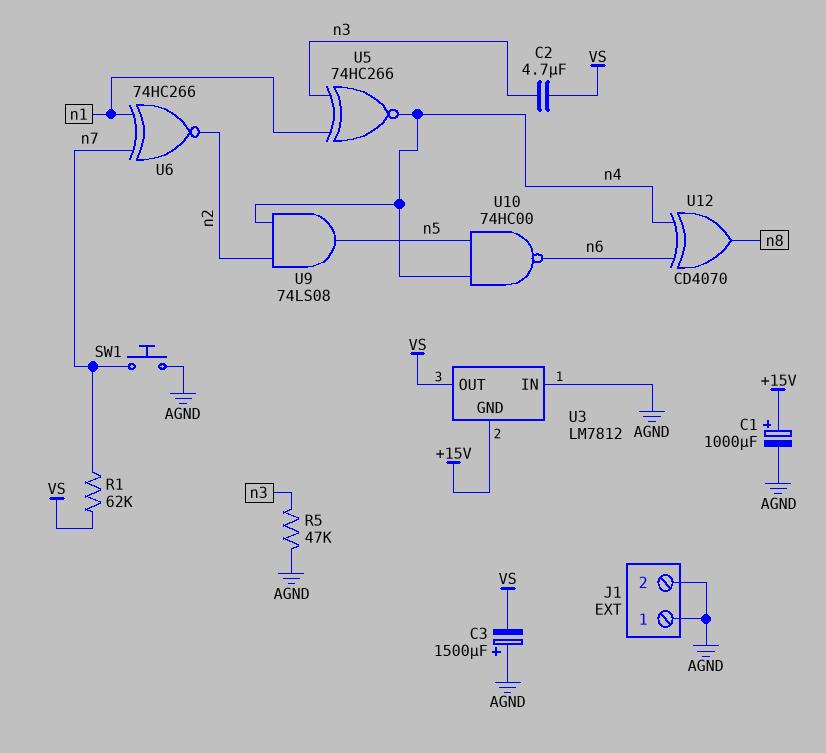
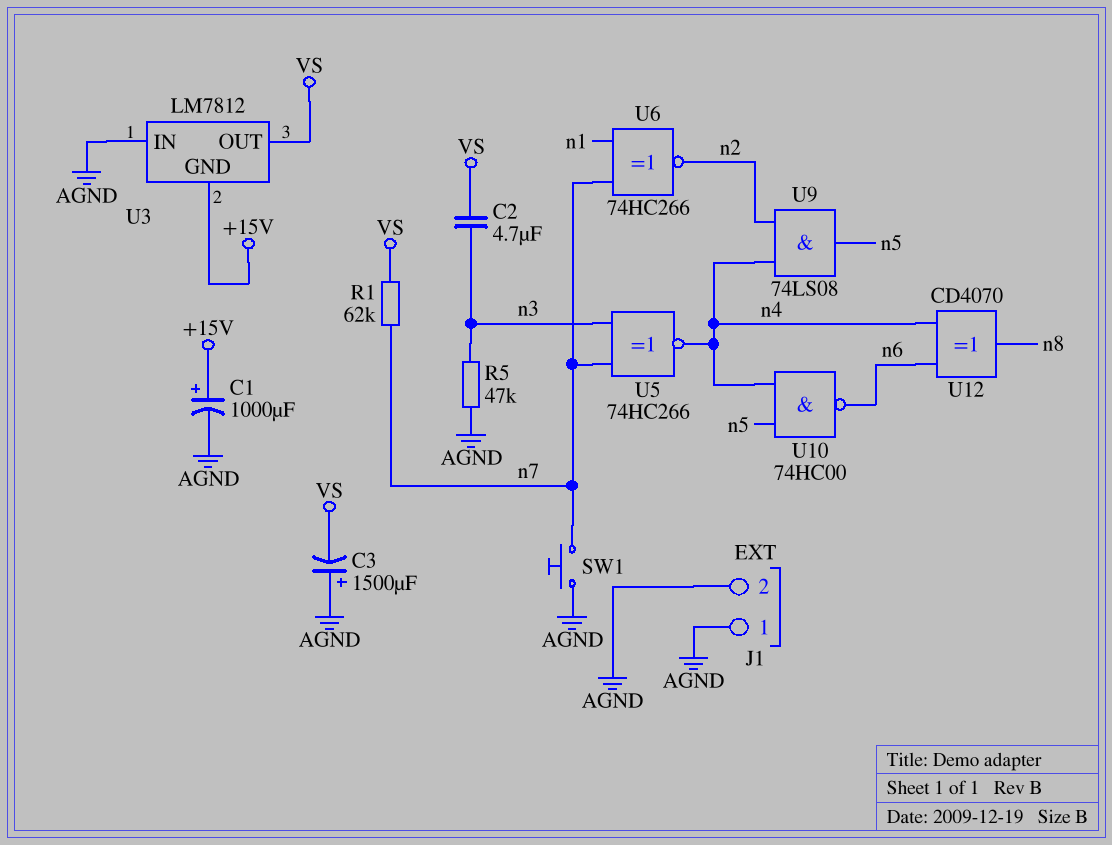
U5: XNOR 74HC266 (in n1, in n3, out n4) -> XNOR 74HC266 (in n3, in n7, out n4)

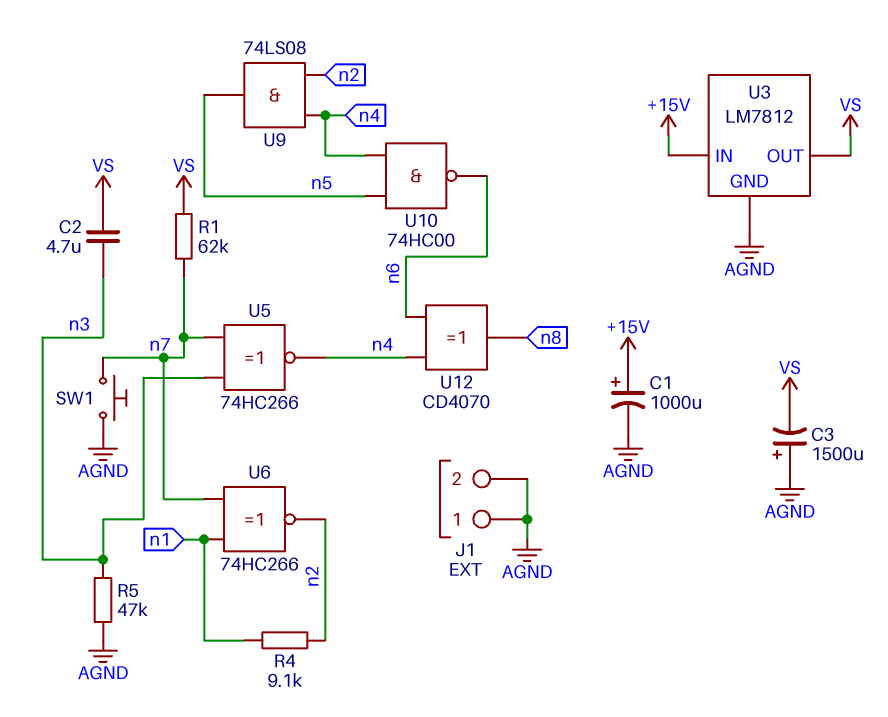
R4: none -> 9.1k (n1, n2)
U3 pin GND: +15V -> AGND
U3 pin IN: AGND -> +15V

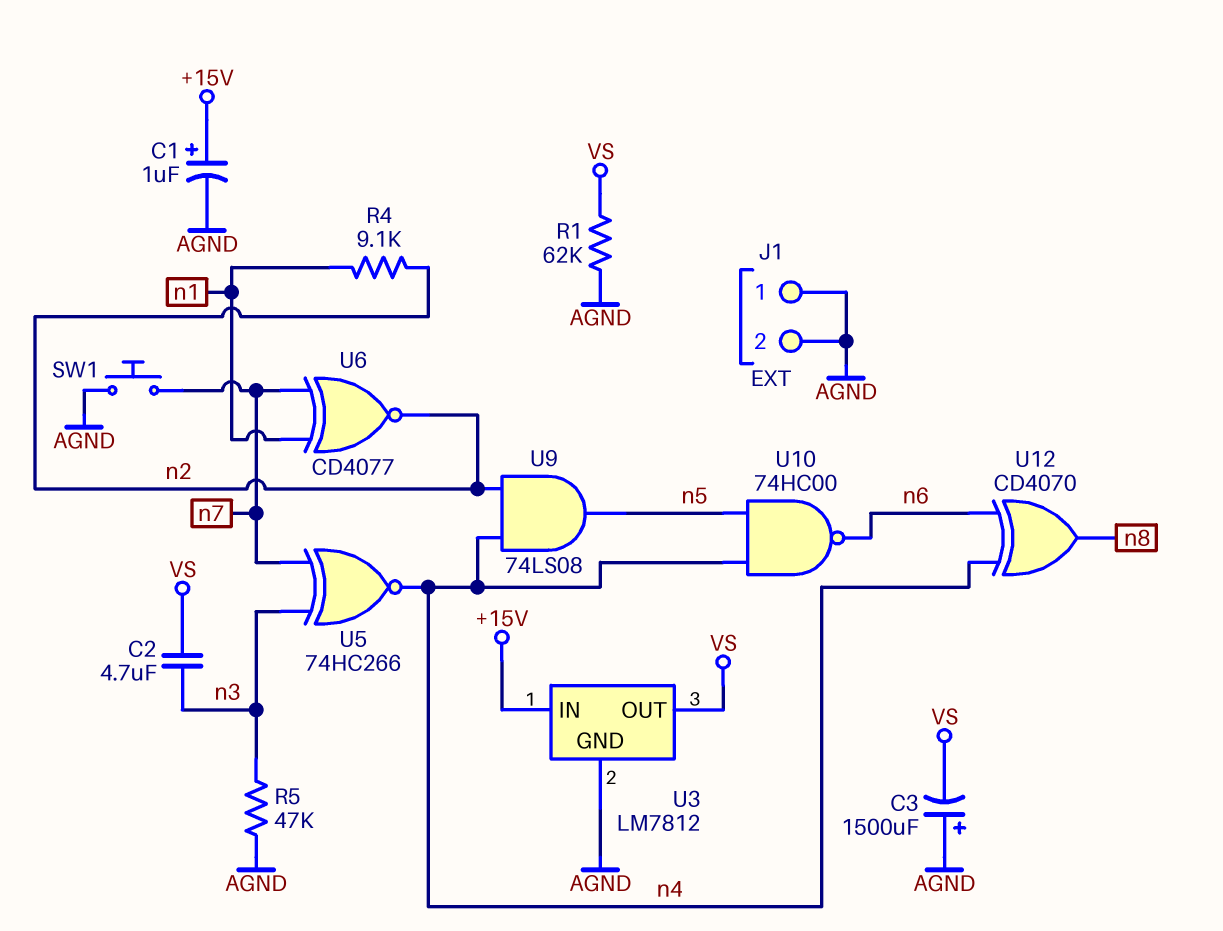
C1: 1000uF (plus +15V, minus AGND) -> 1uF (plus +15V, minus AGND)
R1: 62k (VS, n7) -> 62k (AGND, VS)
U6: XNOR 74HC266 (in n1, in n7, out n2) -> XNOR CD4077 (in n1, in n7, out n2)

